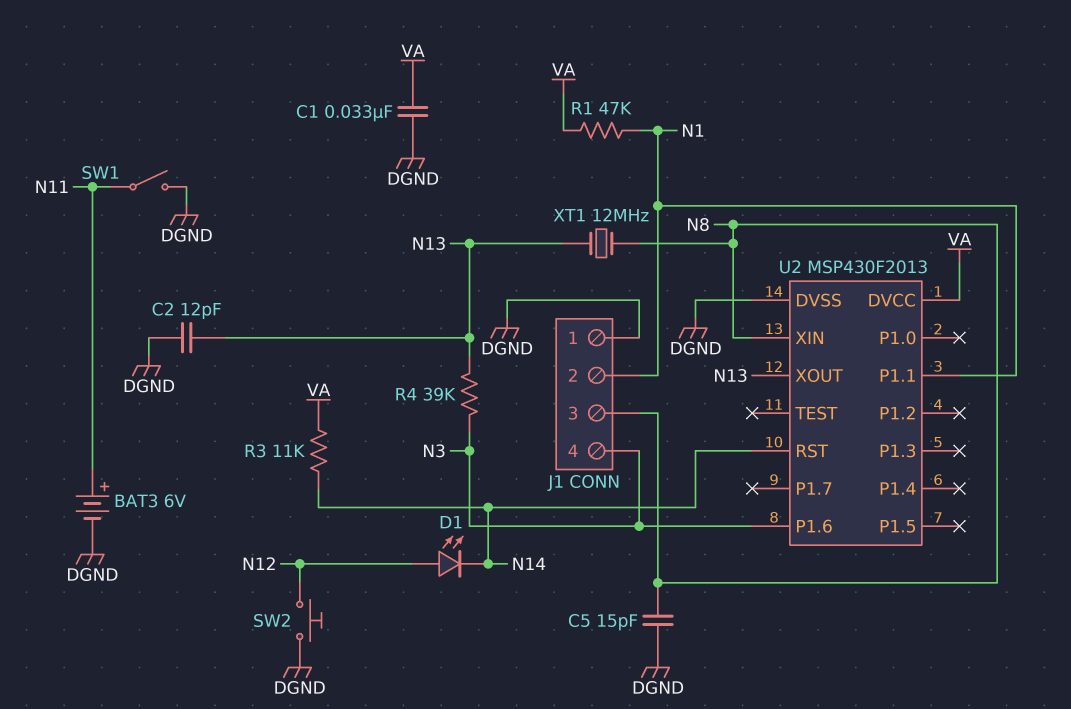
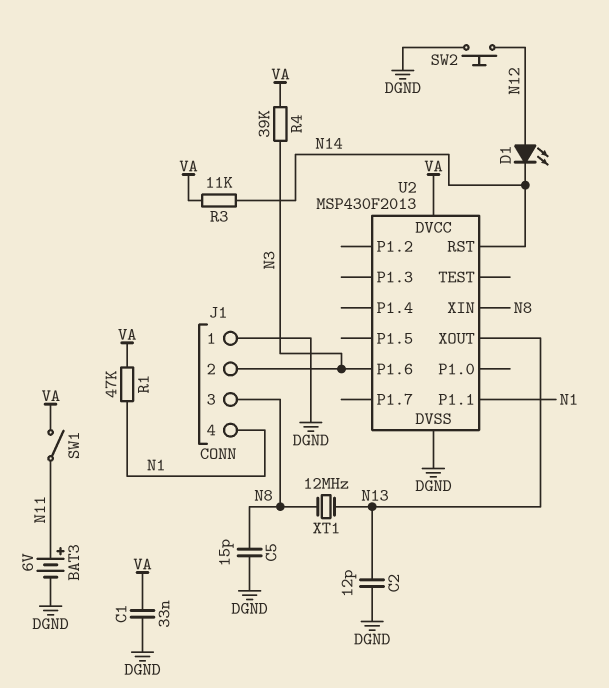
J1 pin 2: N1 -> N3
J1 pin 4: N3 -> N1
R4: 39k (N3, N13) -> 39k (N3, VA)
SW1: switch (DGND, N11) -> switch (N11, VA)

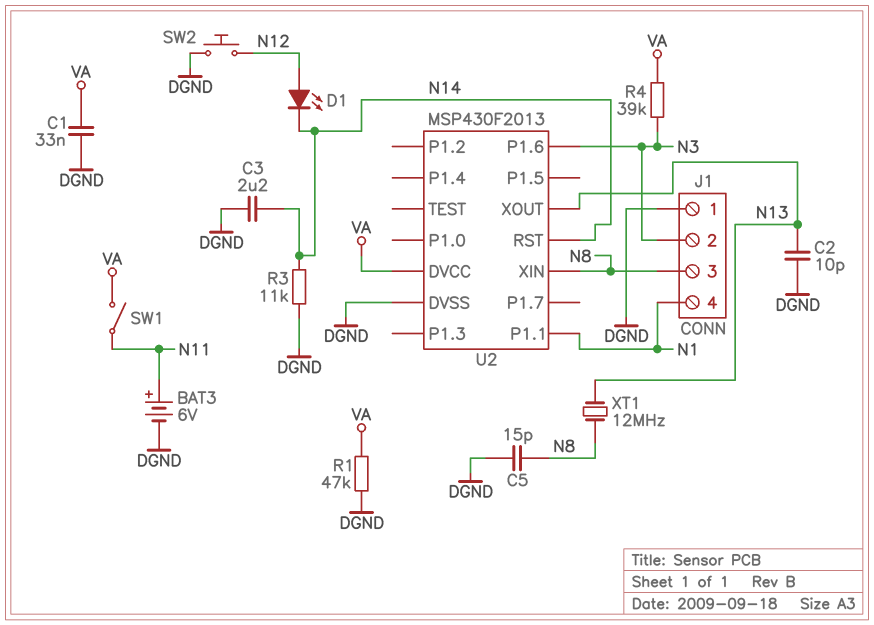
C2: 12pF (DGND, N13) -> 10pF (DGND, N13)
C3: none -> 2.2uF (DGND, N14)
R1: 47k (N1, VA) -> 47k (DGND, VA)
R3: 11k (N14, VA) -> 11k (DGND, N14)

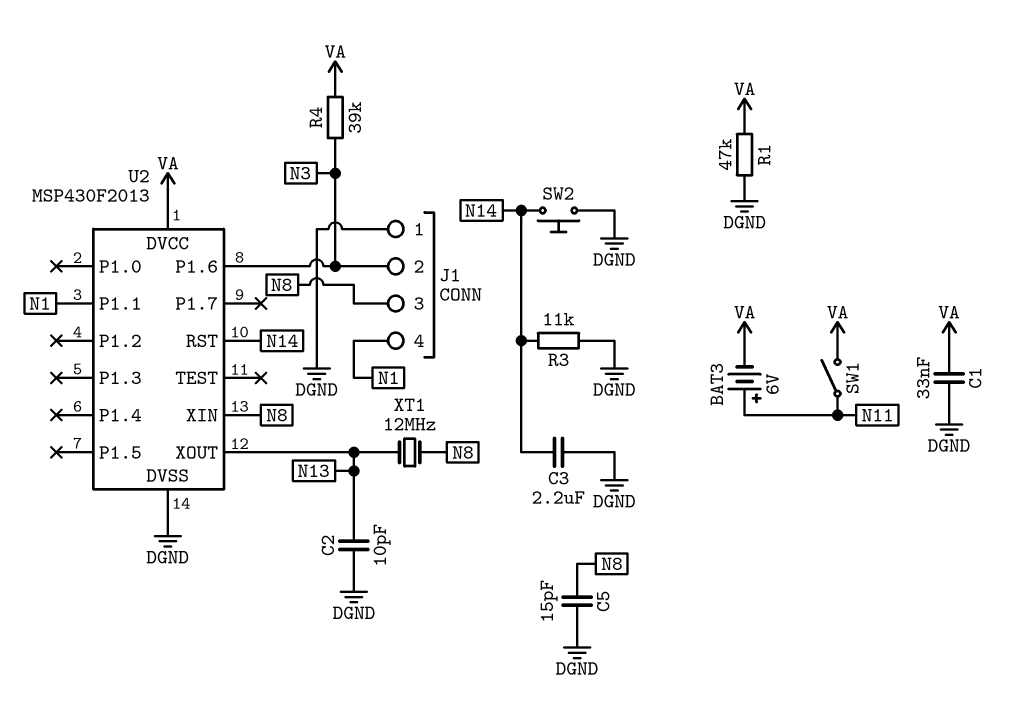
BAT3: 6V (plus N11, minus DGND) -> 6V (plus N11, minus VA)
D1: LED (A N12, K N14) -> none
SW2: button (DGND, N12) -> button (DGND, N14)

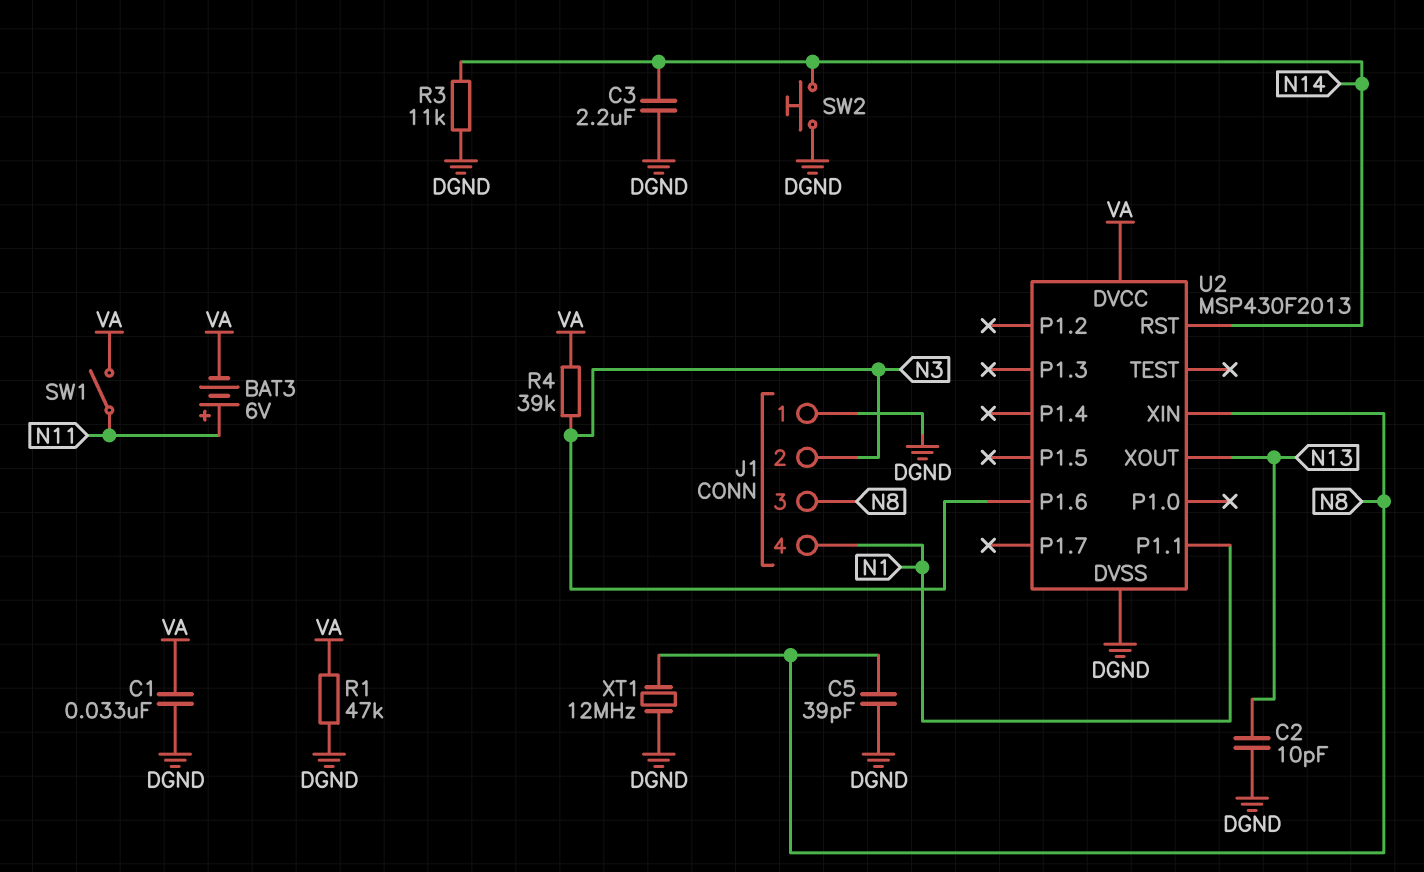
C5: 15pF (DGND, N8) -> 39pF (DGND, N8)
XT1: 12MHz (N8, N13) -> 12MHz (DGND, N8)

